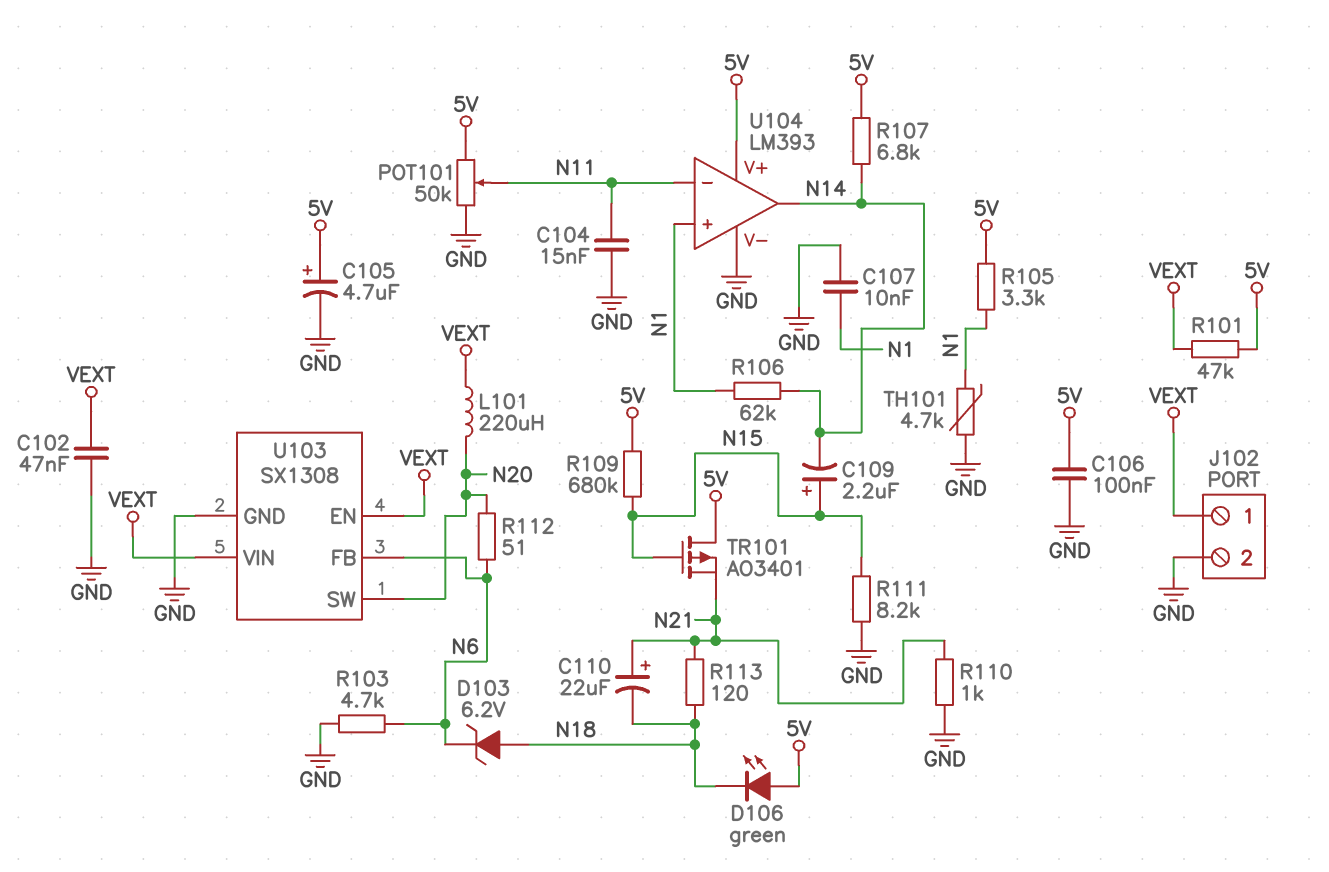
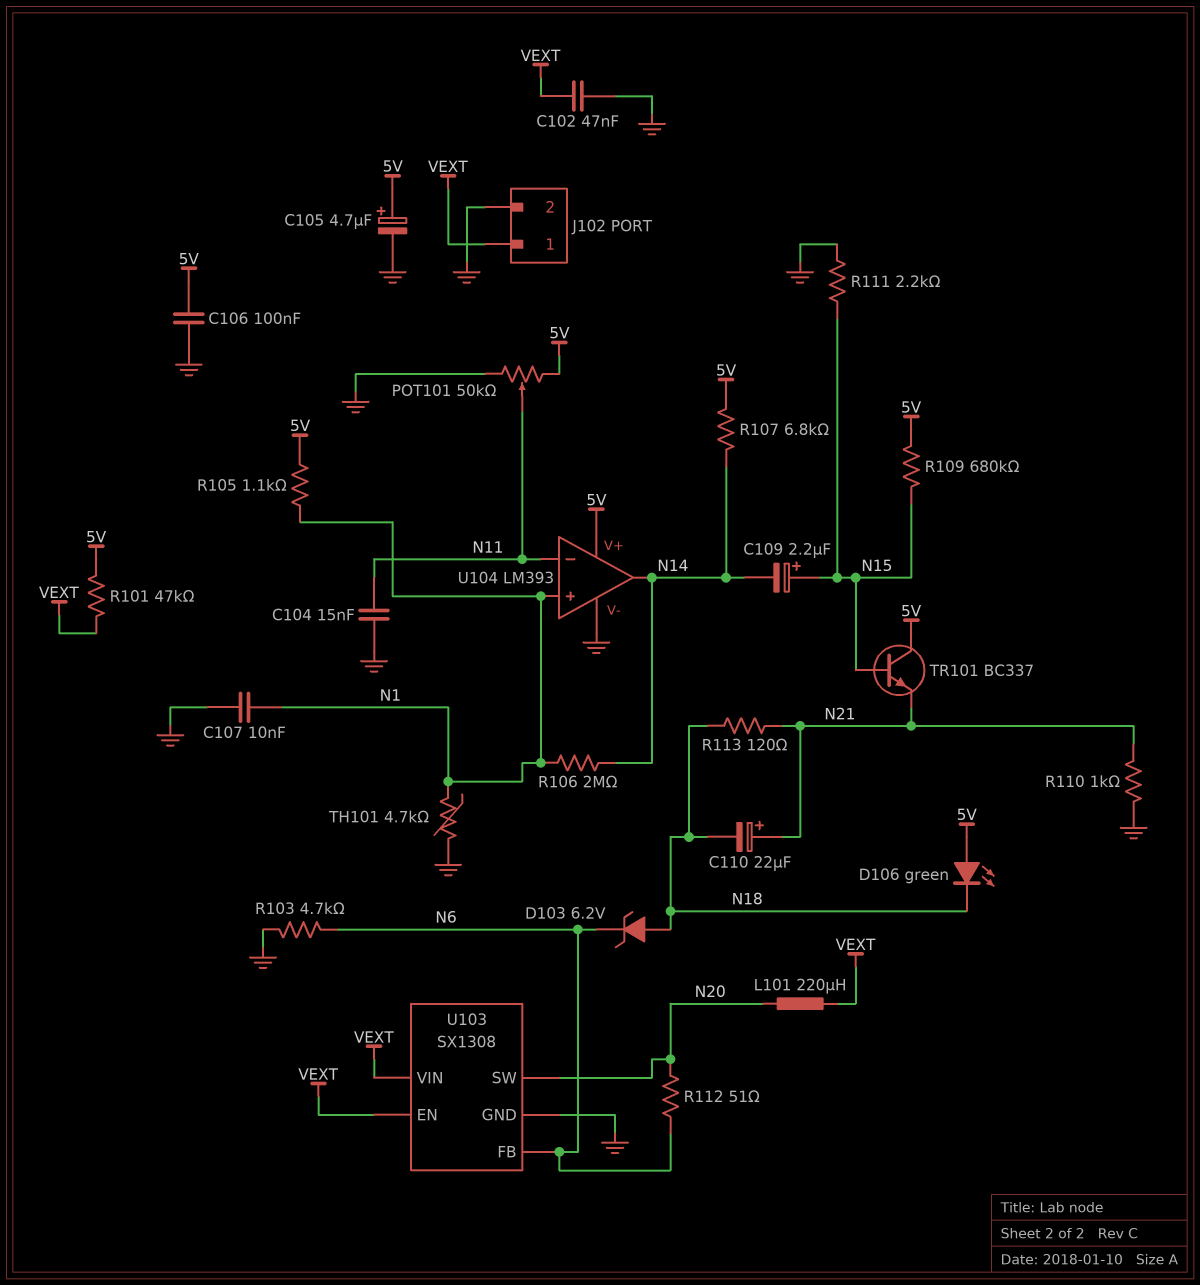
R105: 3.3k (5V, N1) -> 1.1k (5V, N1)
R106: 62k (N1, N14) -> 2M (N1, N14)
R111: 8.2k (GND, N15) -> 2.2k (GND, N15)
TR101: PMOS AO3401 (G N15, D 5V, S N21) -> NPN BC337 (B N15, C 5V, E N21)

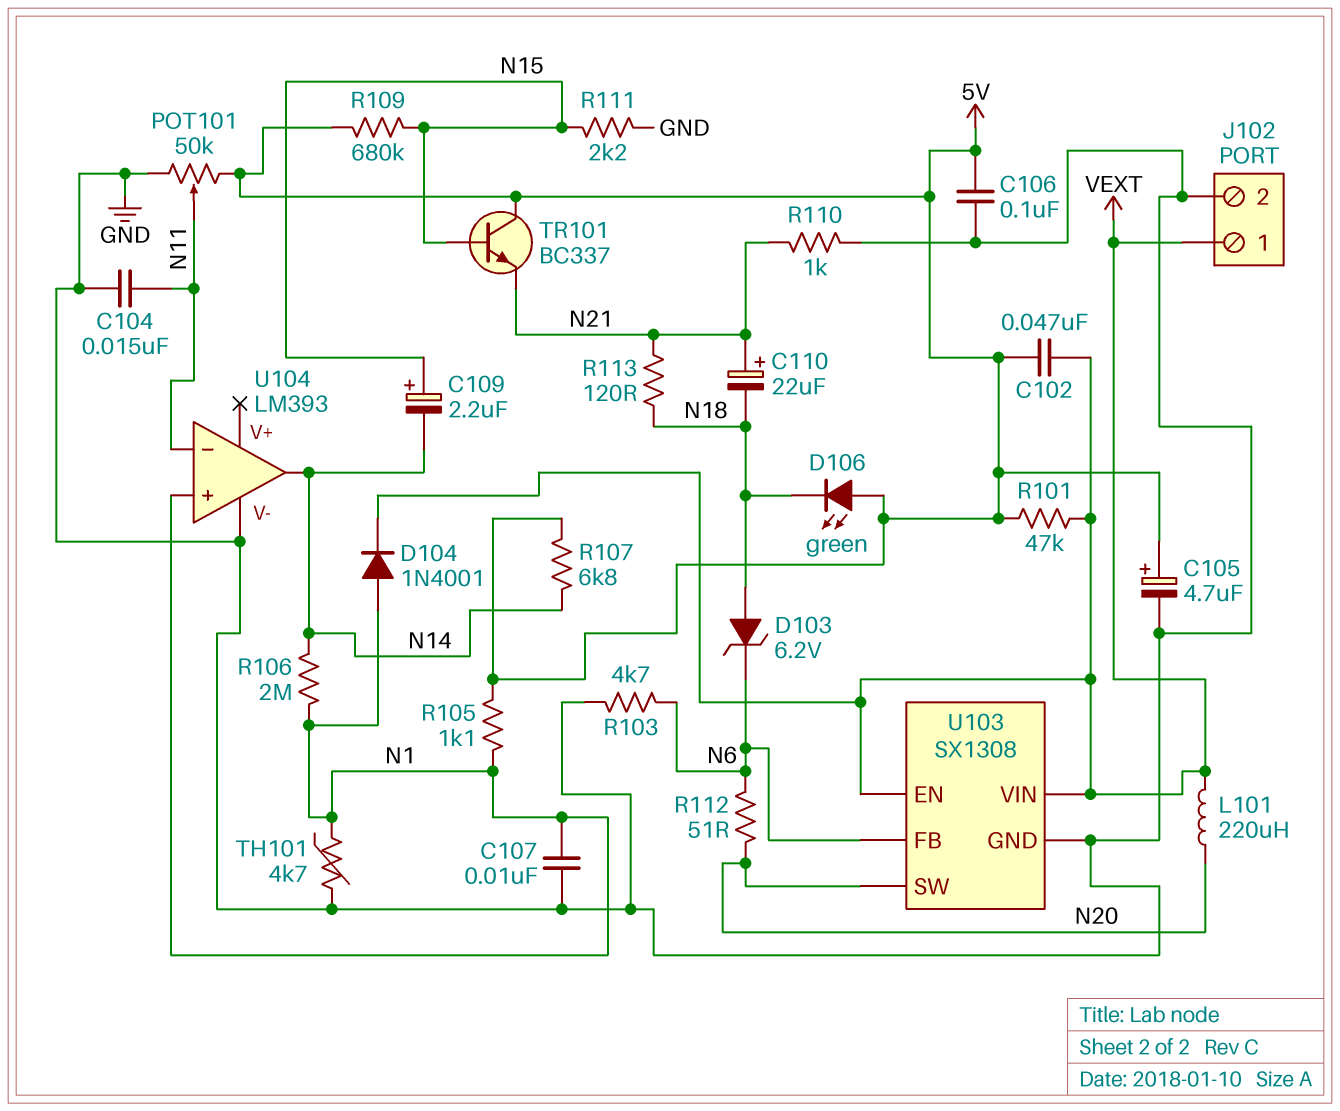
C102: 47nF (GND, VEXT) -> 47nF (5V, VEXT)
D104: none -> diode 1N4001 (A N1, K VEXT)
U104 pin V+: 5V -> none

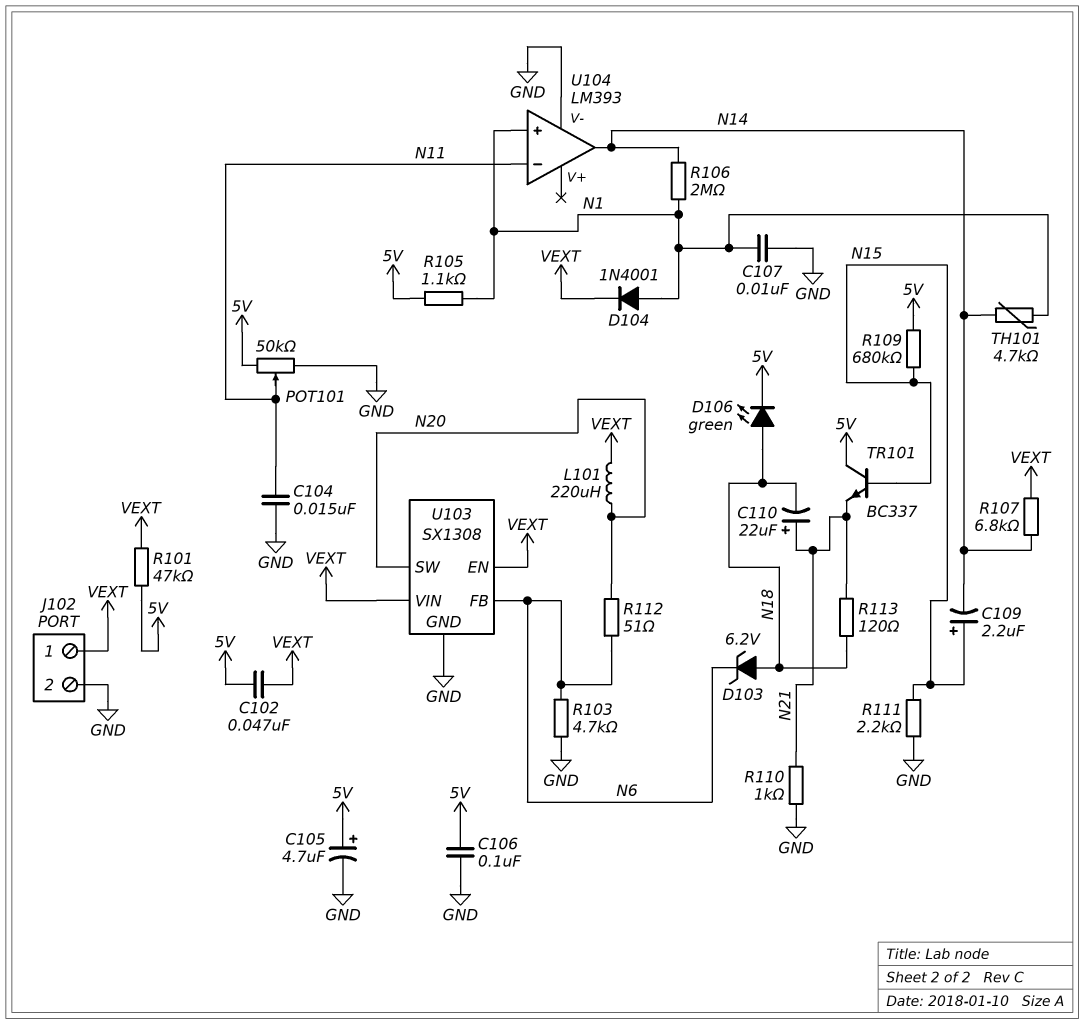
D106: LED green (A 5V, K N18) -> LED green (A N18, K 5V)
R107: 6.8k (5V, N14) -> 6.8k (N14, VEXT)
TH101: 4.7k (GND, N1) -> 4.7k (N1, N14)

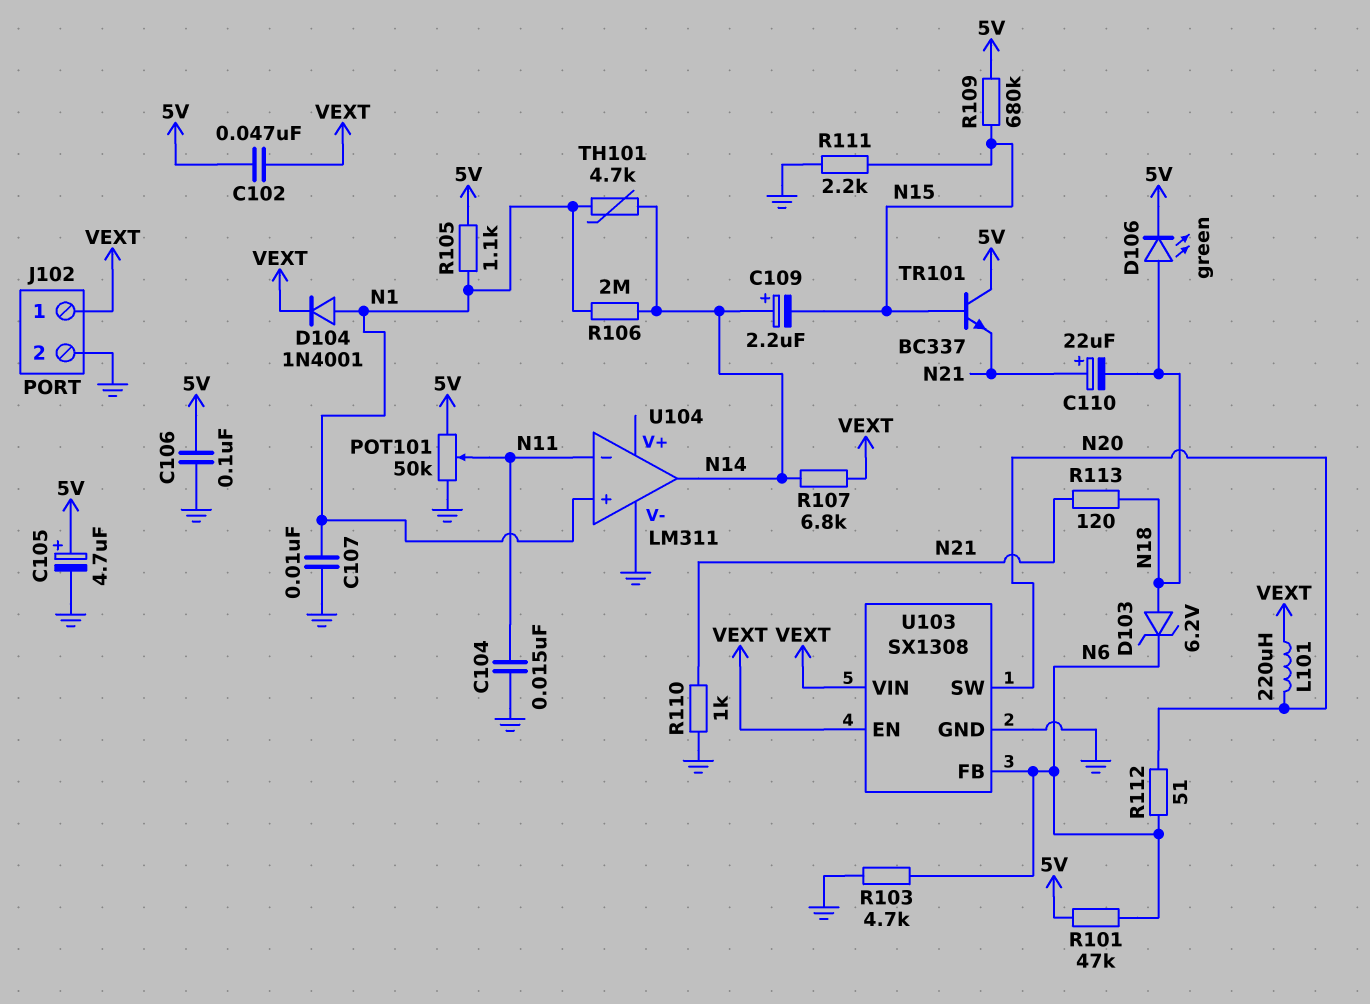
C109: 2.2uF (plus N15, minus N14) -> 2.2uF (plus N14, minus N15)
R101: 47k (5V, VEXT) -> 47k (5V, N6)
U104: LM393 -> LM311

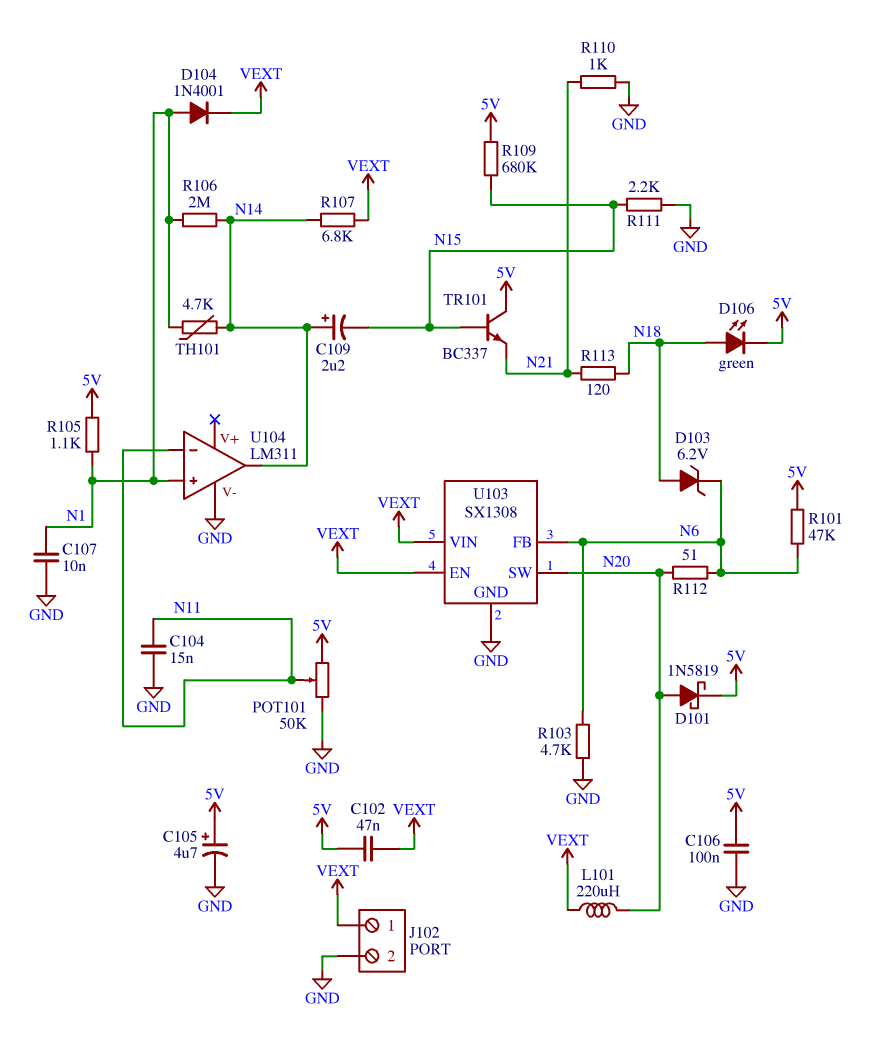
C110: 22uF (plus N21, minus N18) -> none
D101: none -> schottky 1N5819 (A N20, K 5V)

